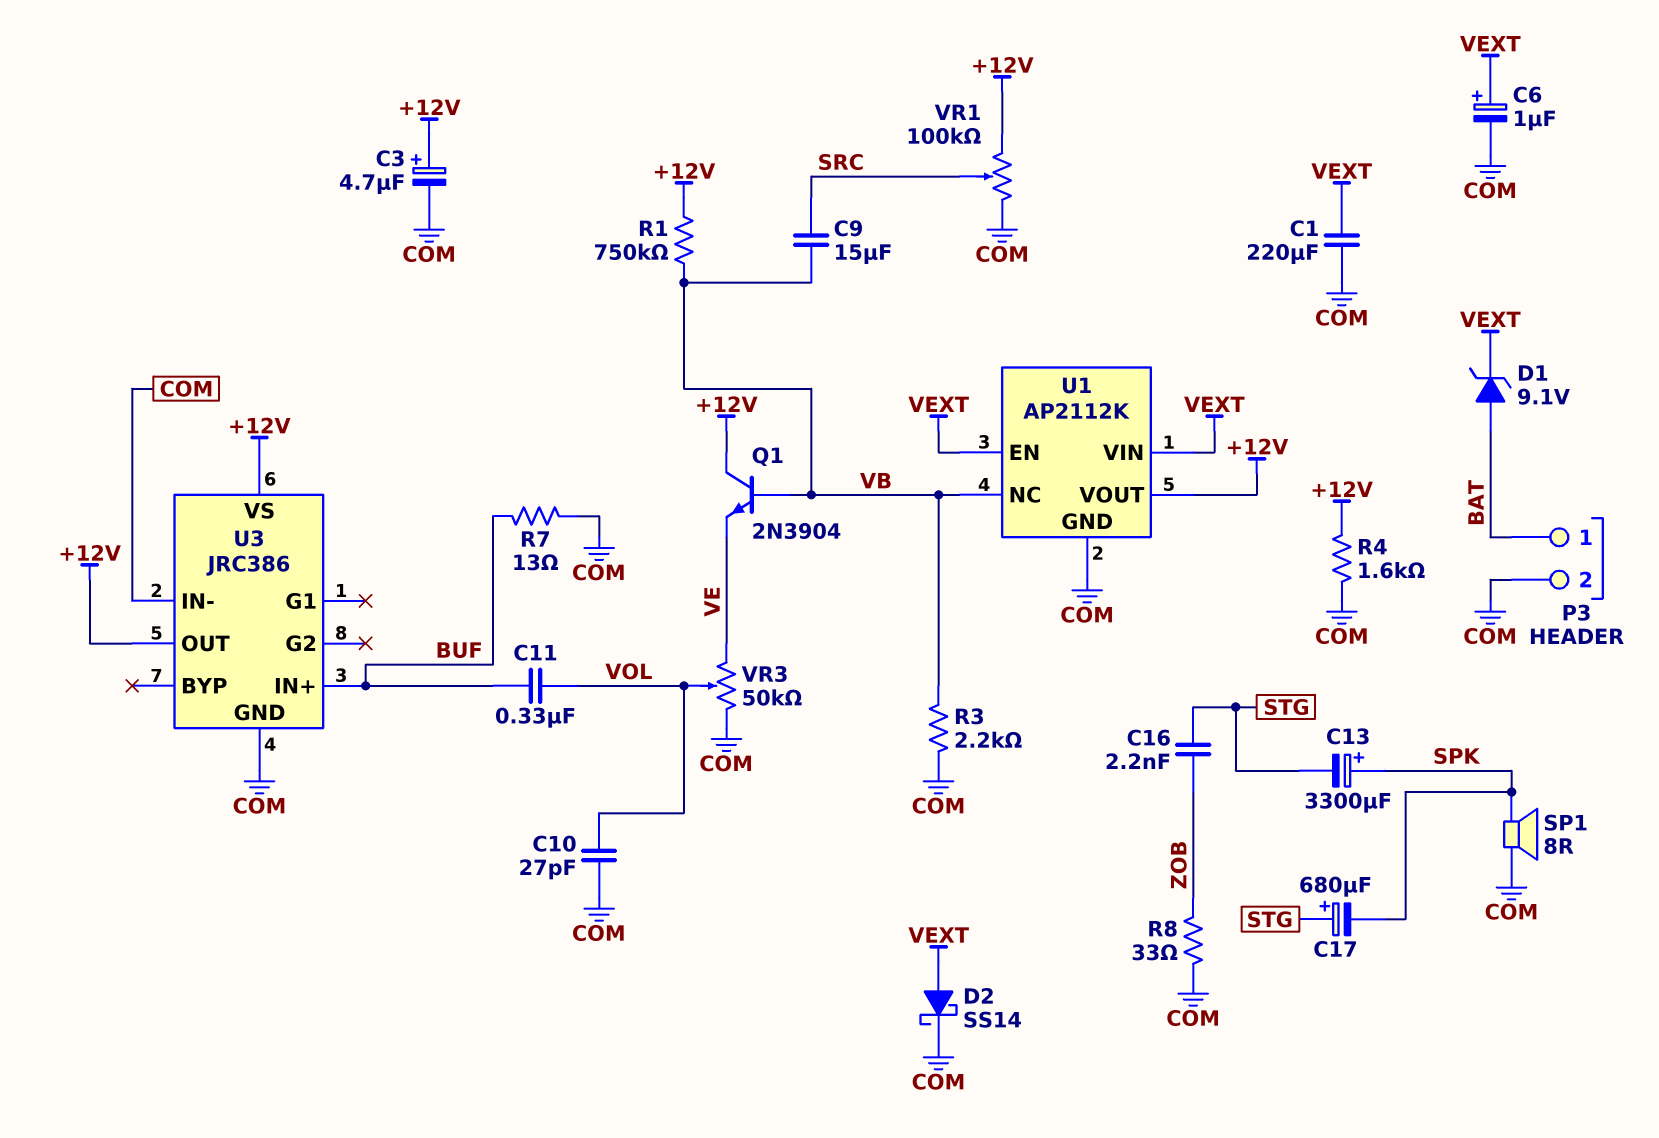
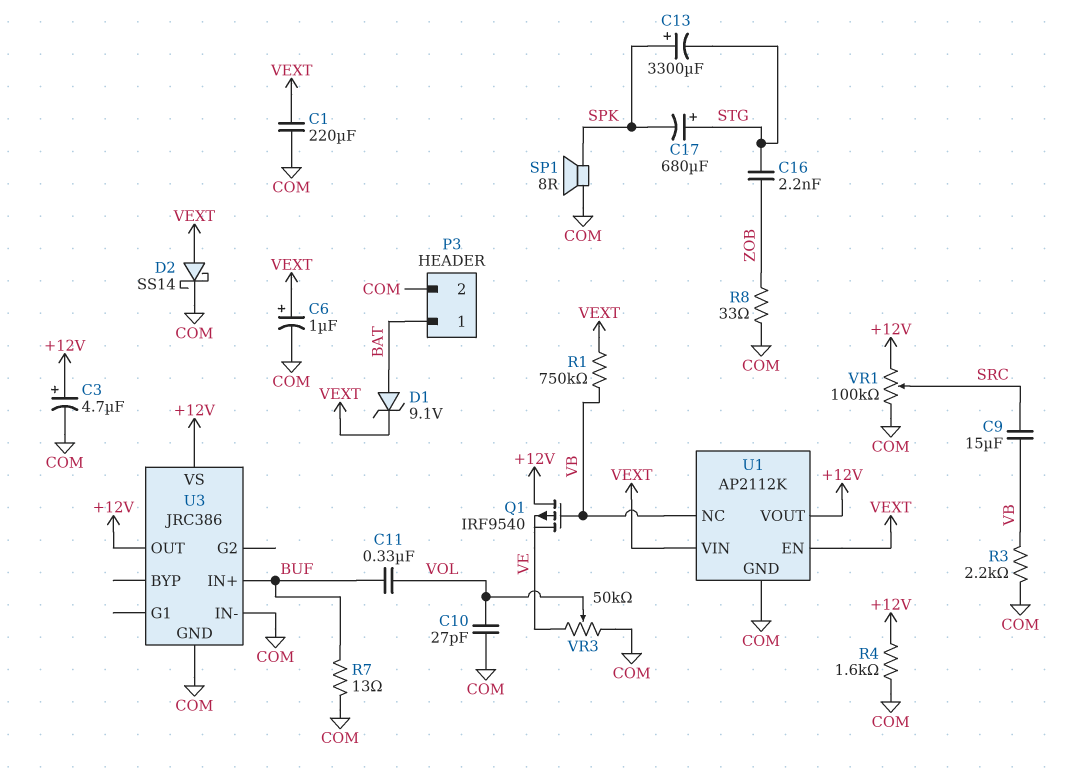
Q1: NPN 2N3904 (B VB, C +12V, E VE) -> PMOS IRF9540 (G VB, D +12V, S VE)
R1: 750k (+12V, VB) -> 750k (VB, VEXT)

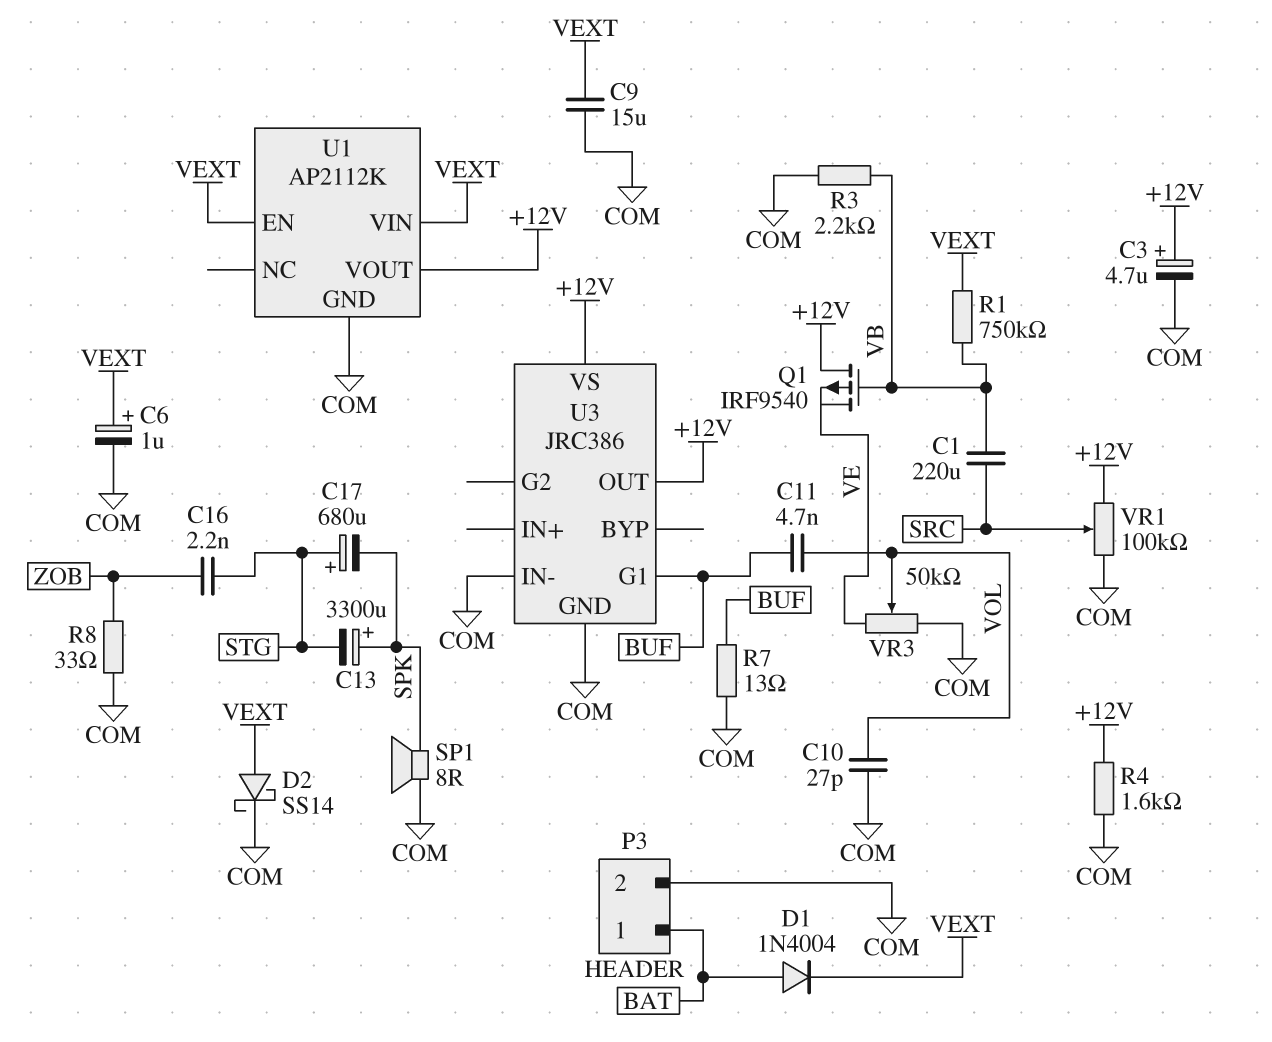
C1: 220uF (COM, VEXT) -> 220uF (SRC, VB)
C9: 15uF (SRC, VB) -> 15uF (COM, VEXT)
C11: 330nF (BUF, VOL) -> 4.7nF (BUF, VOL)
D1: zener 9.1V (A BAT, K VEXT) -> diode 1N4004 (A BAT, K VEXT)
U1 pin NC: VB -> none
U3 pin G1: none -> BUF
U3 pin IN+: BUF -> none

